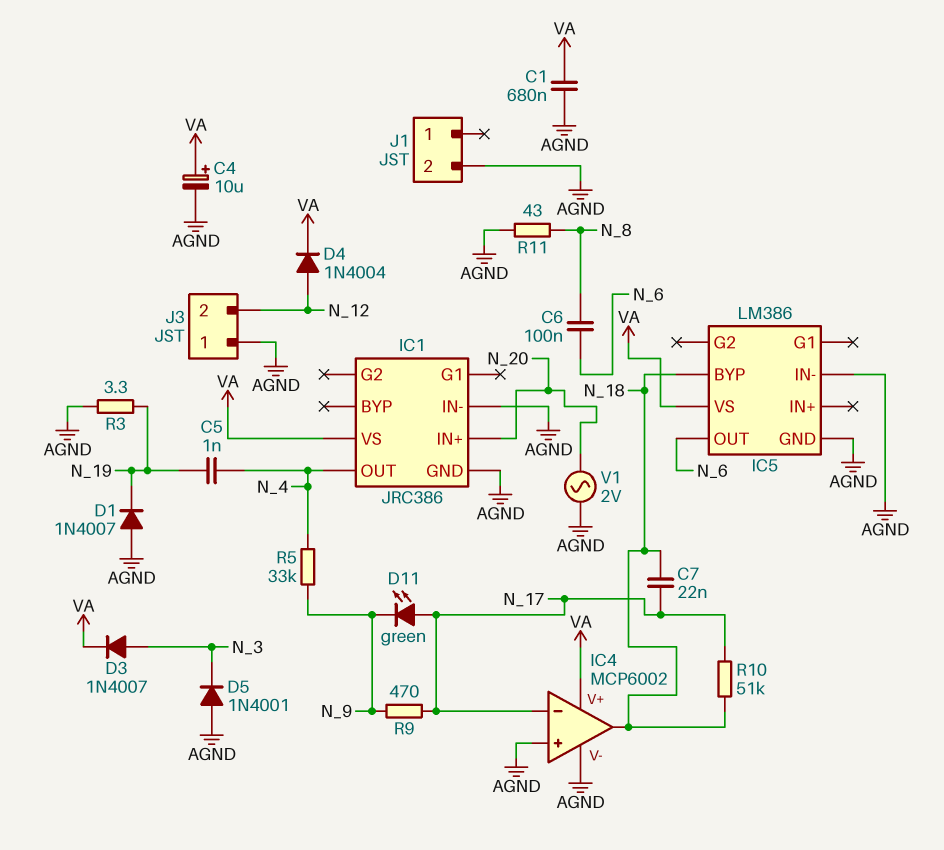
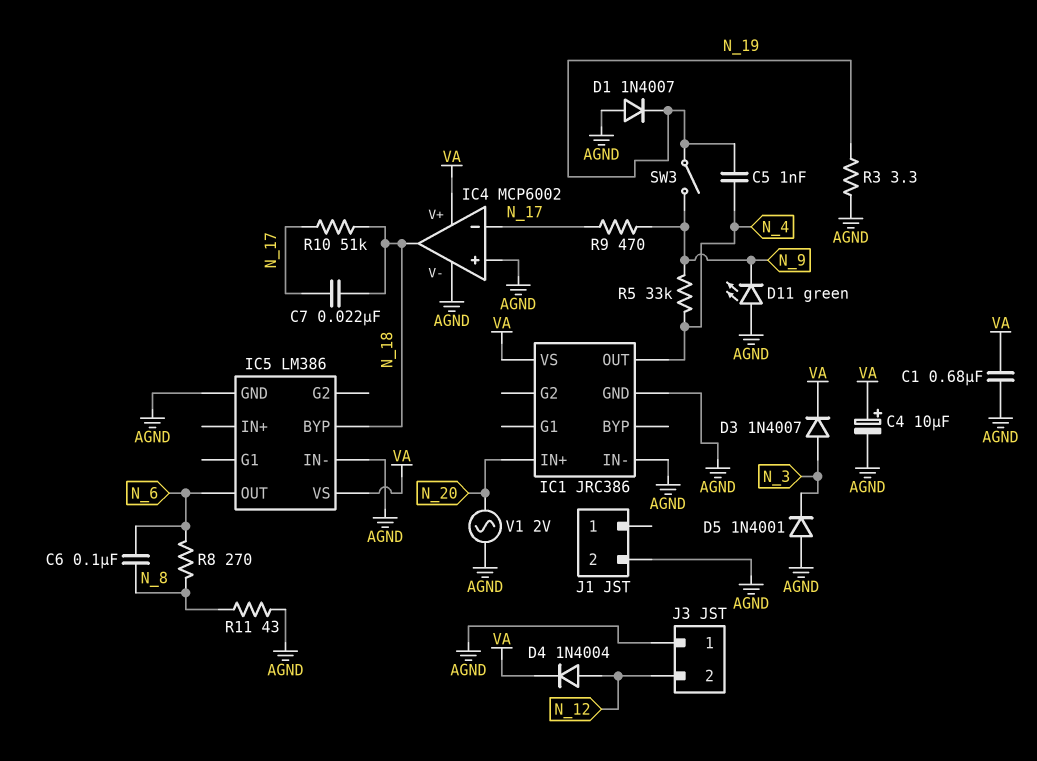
D11: LED green (A N_17, K N_9) -> LED green (A AGND, K N_9)
R8: none -> 270 (N_6, N_8)
SW3: none -> switch (N_9, N_19)

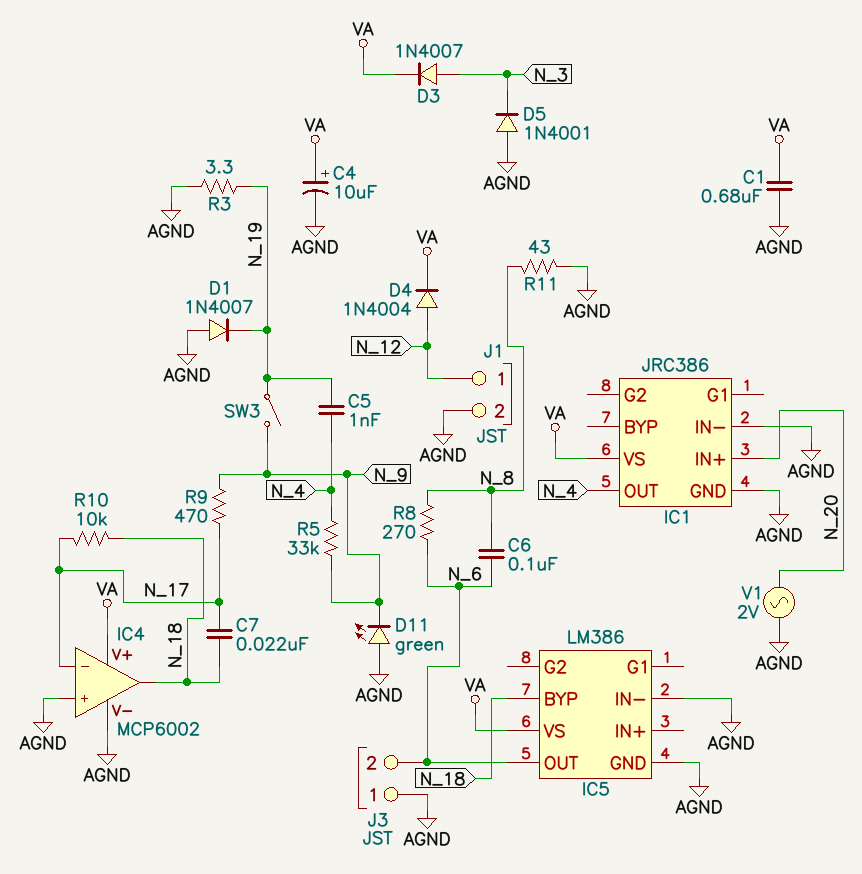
J1 pin 1: none -> N_12
J3 pin 2: N_12 -> N_6
R10: 51k (N_17, N_18) -> 10k (N_17, N_18)

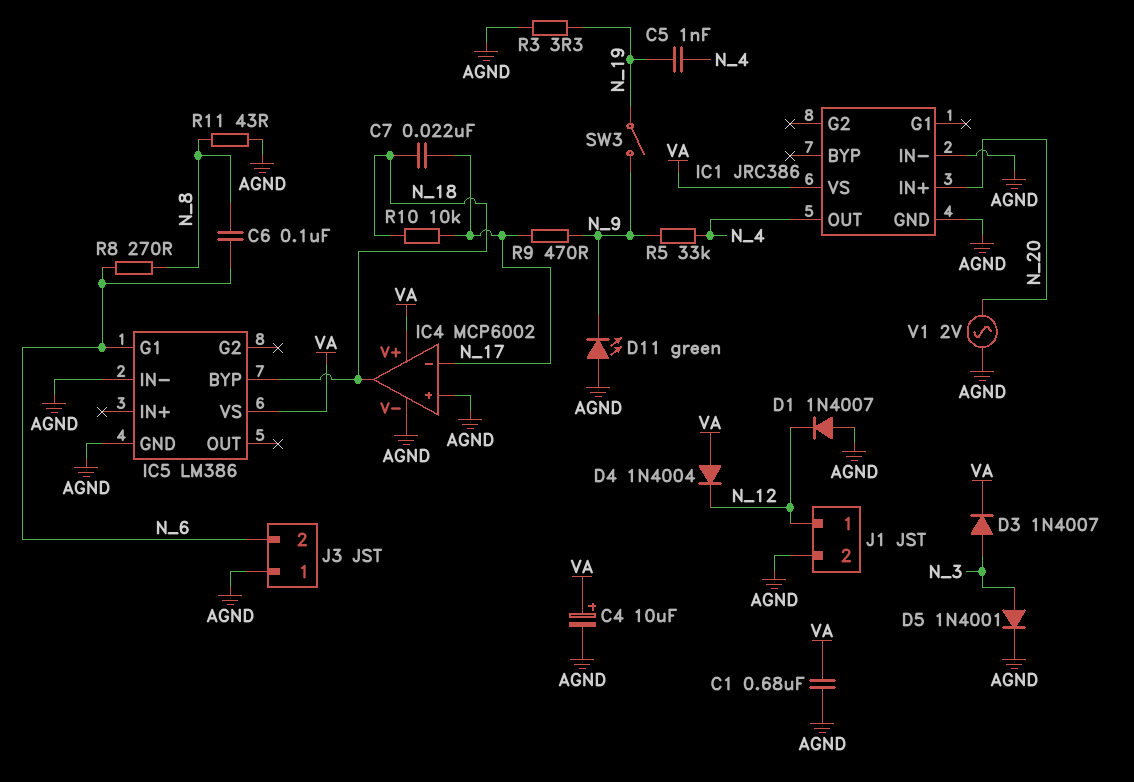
D1: diode 1N4007 (A AGND, K N_19) -> diode 1N4007 (A AGND, K N_12)
D4: diode 1N4004 (A N_12, K VA) -> diode 1N4004 (A VA, K N_12)
D5: diode 1N4001 (A AGND, K N_3) -> diode 1N4001 (A N_3, K AGND)
IC5 pin G1: none -> N_6
IC5 pin OUT: N_6 -> none

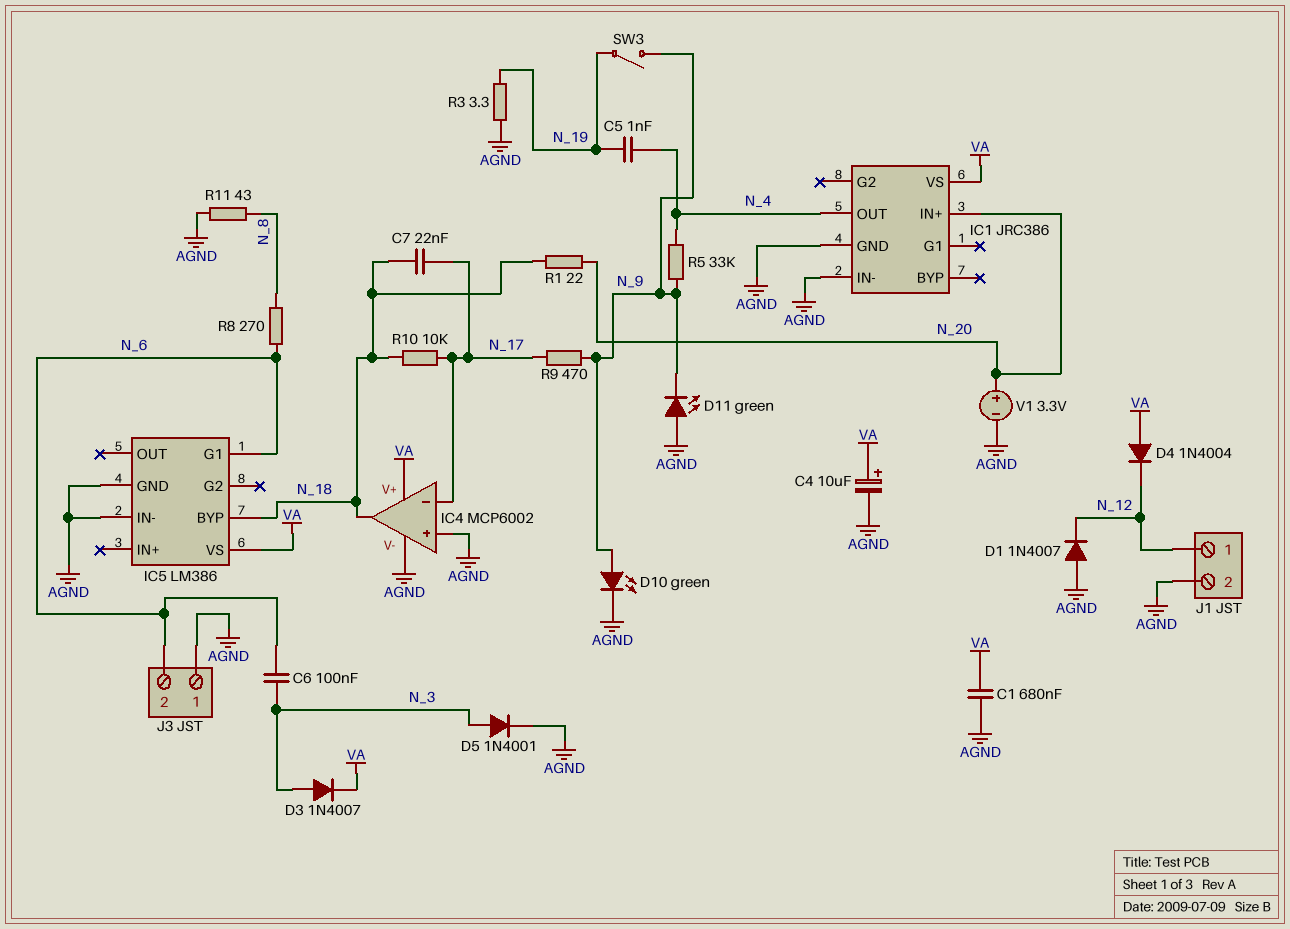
C6: 100nF (N_6, N_8) -> 100nF (N_3, N_6)
D10: none -> LED green (A N_9, K AGND)
R1: none -> 22 (N_18, N_20)
V1: AC 2V (AGND, N_20) -> 3.3V (plus N_20, minus AGND)

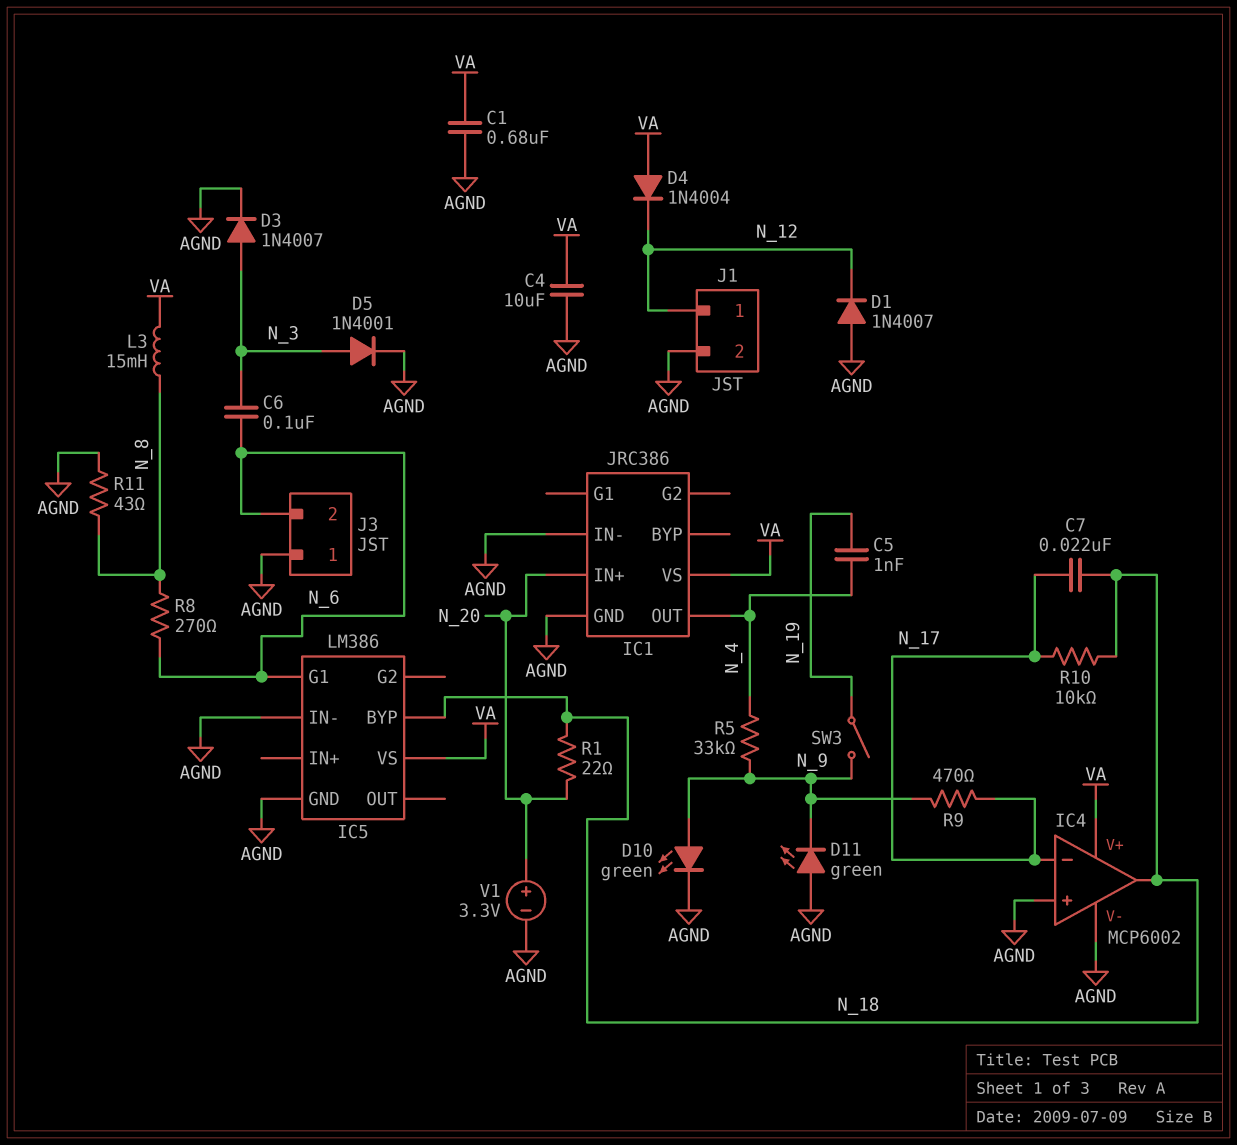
C4: 10uF (plus VA, minus AGND) -> 10uF (AGND, VA)
D3: diode 1N4007 (A N_3, K VA) -> diode 1N4007 (A N_3, K AGND)
L3: none -> 15mH (N_8, VA)
R3: 3.3 (AGND, N_19) -> none

